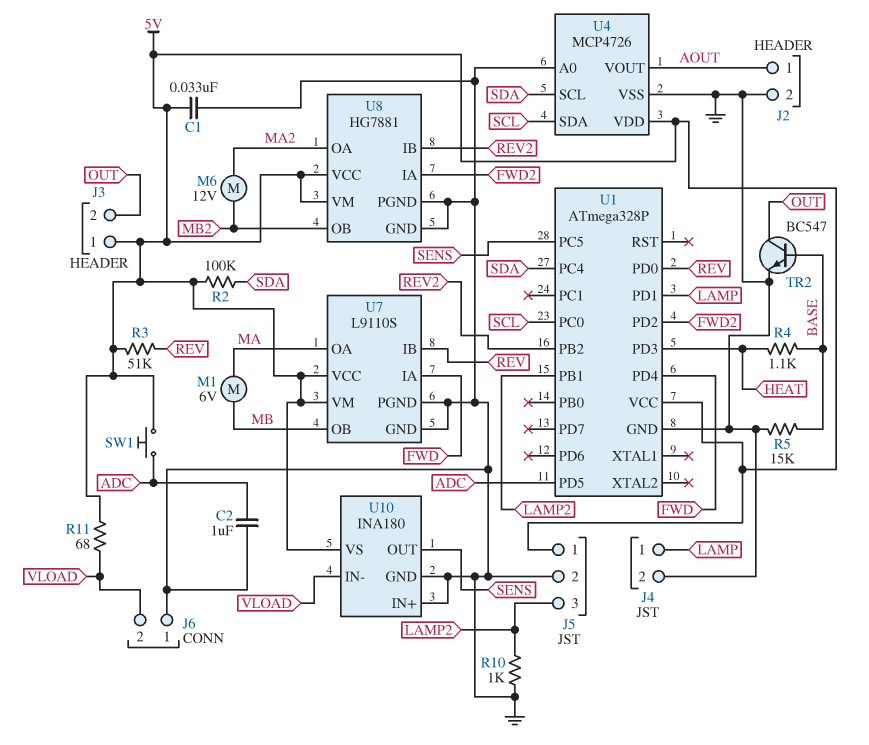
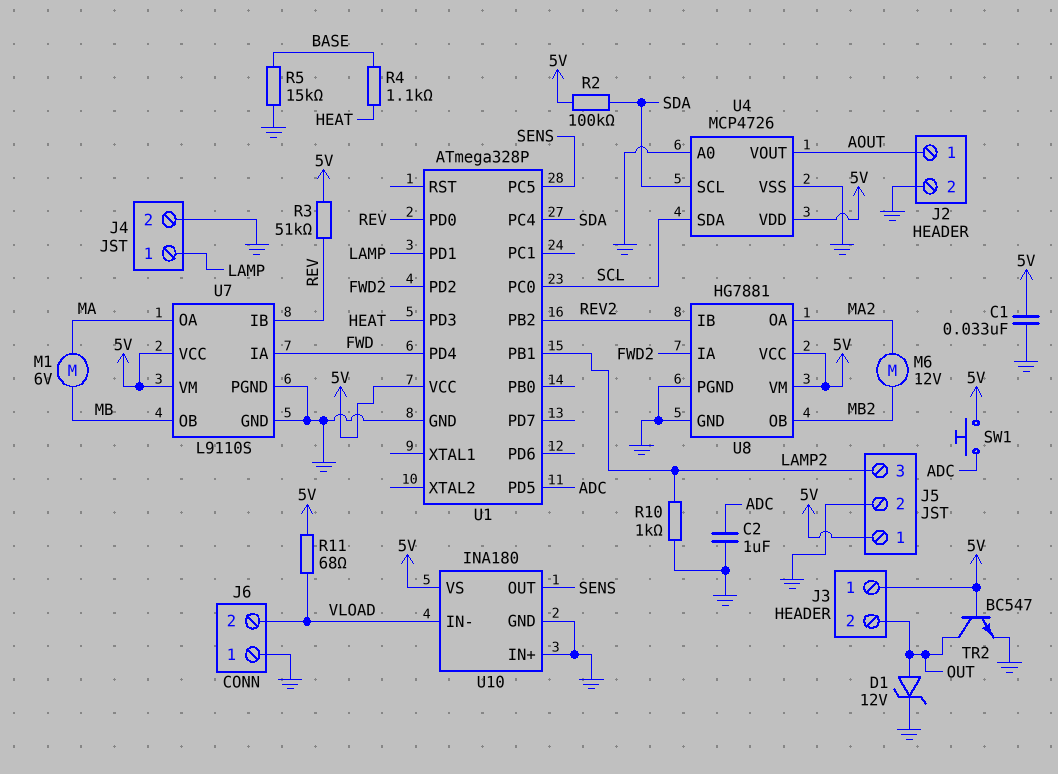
D1: none -> zener 12V (A OUT, K GND)
TR2: NPN BC547 (B BASE, C OUT, E GND) -> NPN BC547 (B 5V, C OUT, E GND)

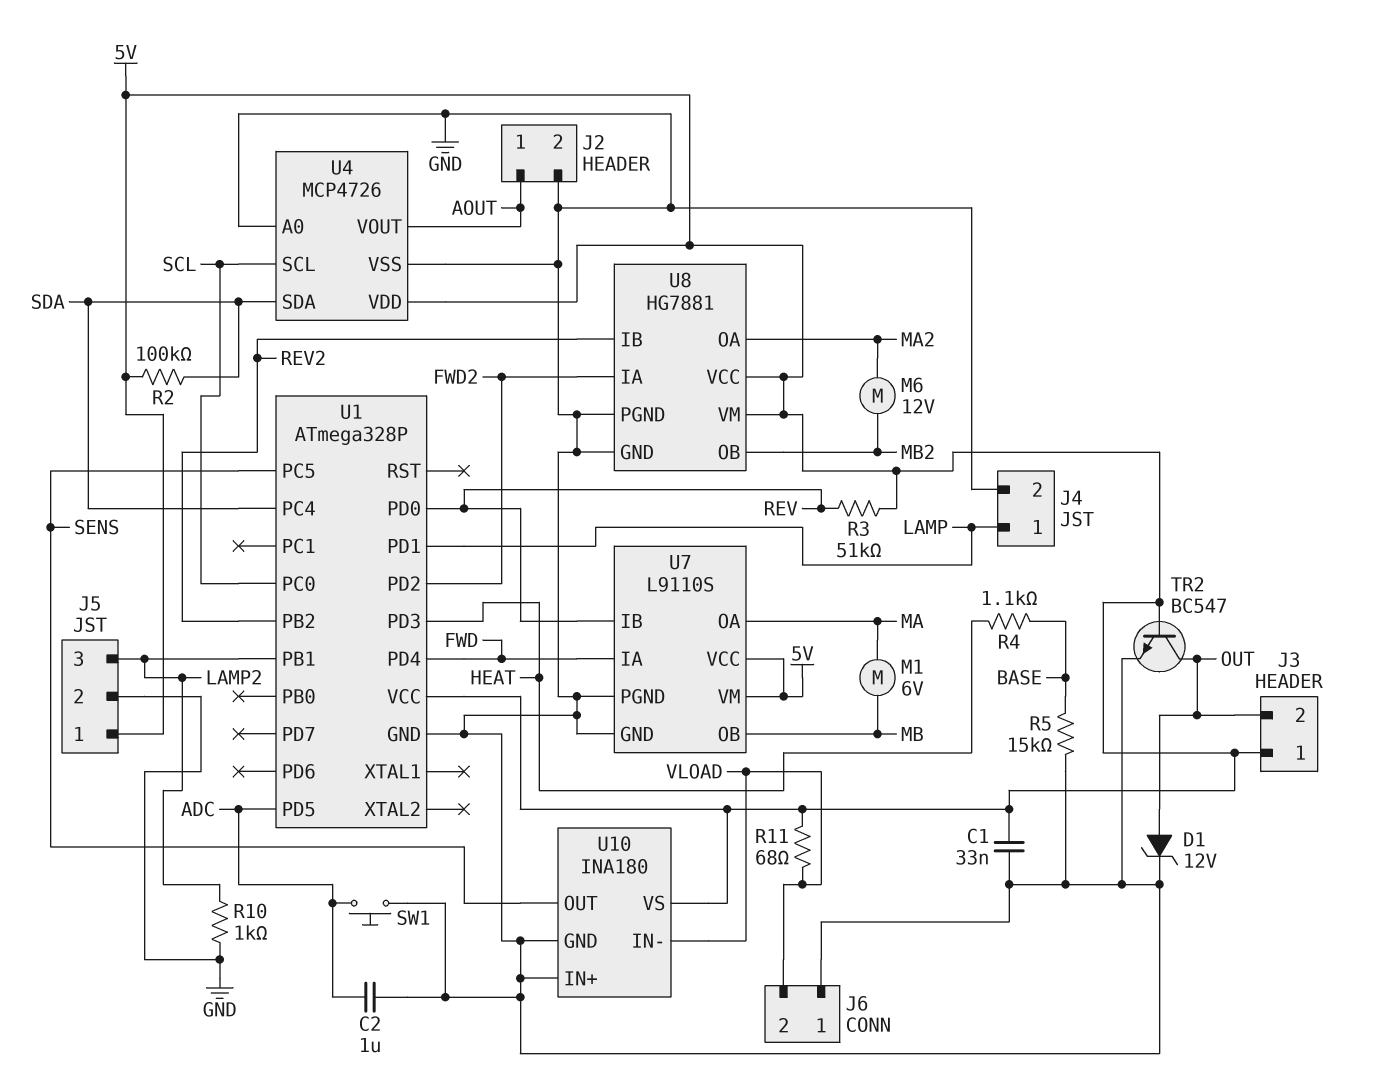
SW1: button (5V, ADC) -> button (ADC, GND)
U4 pin SCL: SDA -> SCL
U4 pin SDA: SCL -> SDA

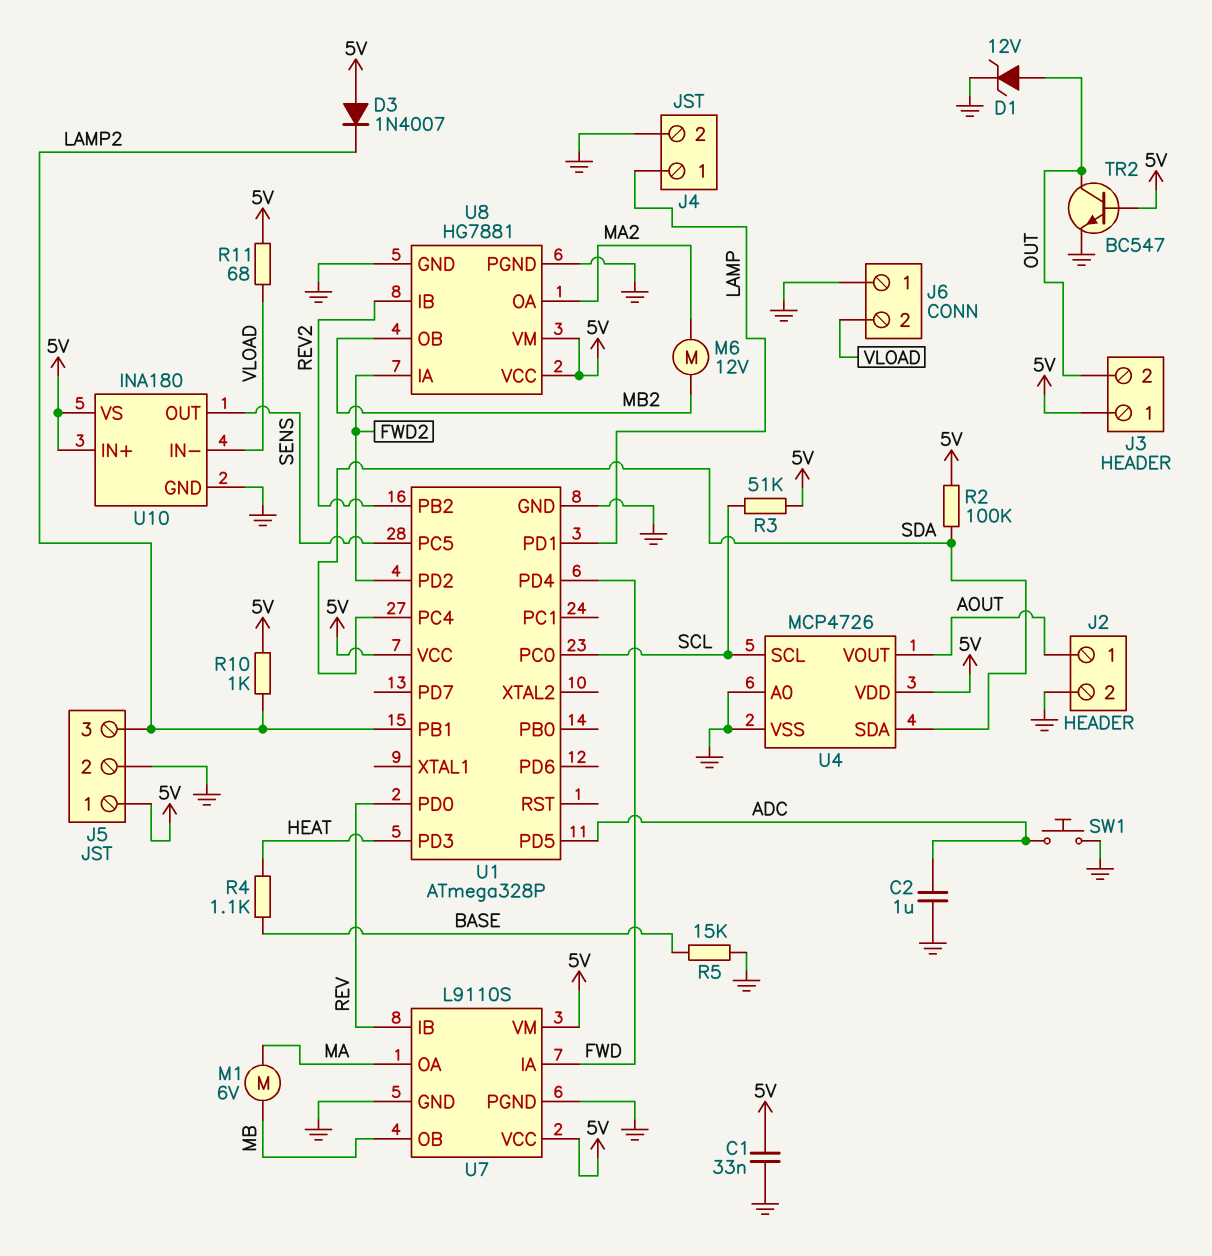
D3: none -> diode 1N4007 (A 5V, K LAMP2)
R3: 51k (5V, REV) -> 51k (5V, SCL)
R10: 1k (GND, LAMP2) -> 1k (5V, LAMP2)
U10 pin IN+: GND -> 5V

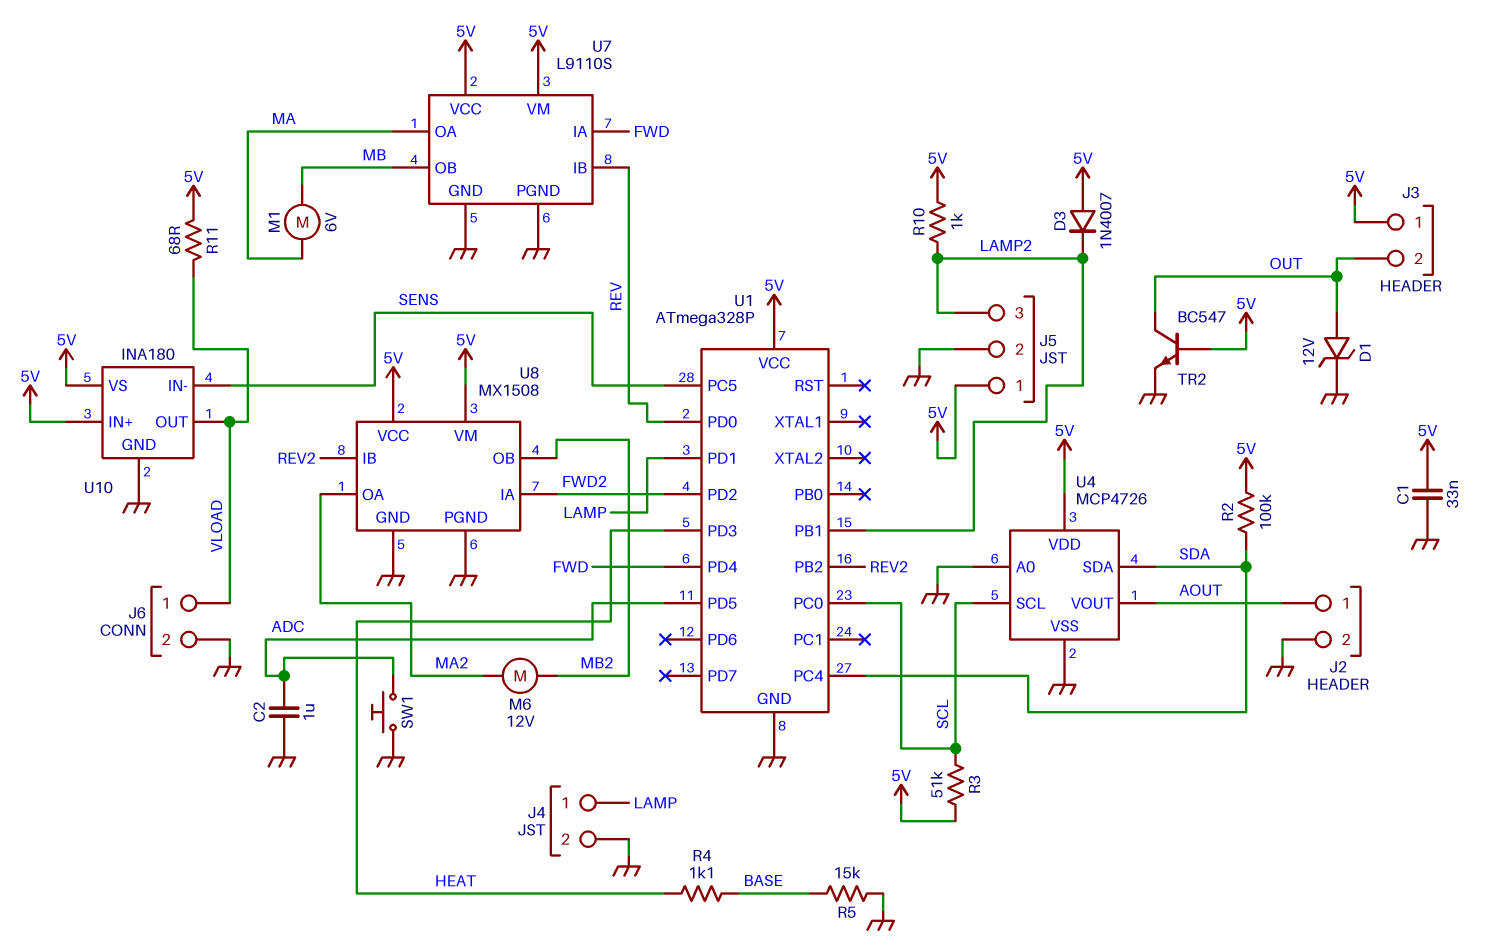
J6 pin 1: GND -> VLOAD
J6 pin 2: VLOAD -> GND
U8: HG7881 -> MX1508
U10 pin IN-: VLOAD -> SENS
U10 pin OUT: SENS -> VLOAD

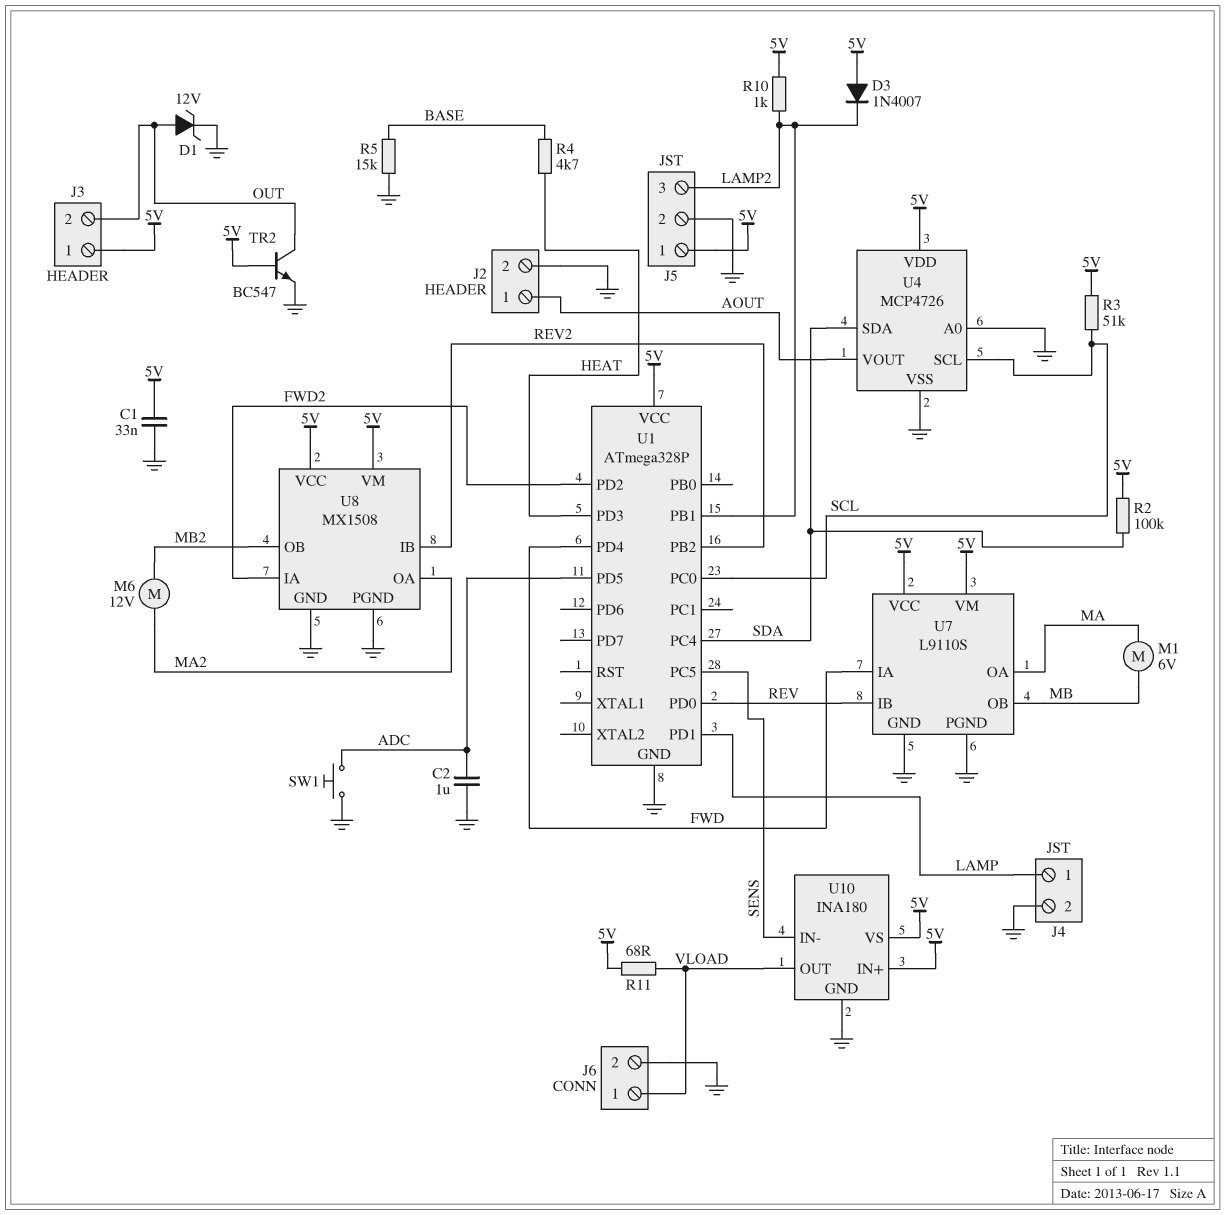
R4: 1.1k (BASE, HEAT) -> 4.7k (BASE, HEAT)

